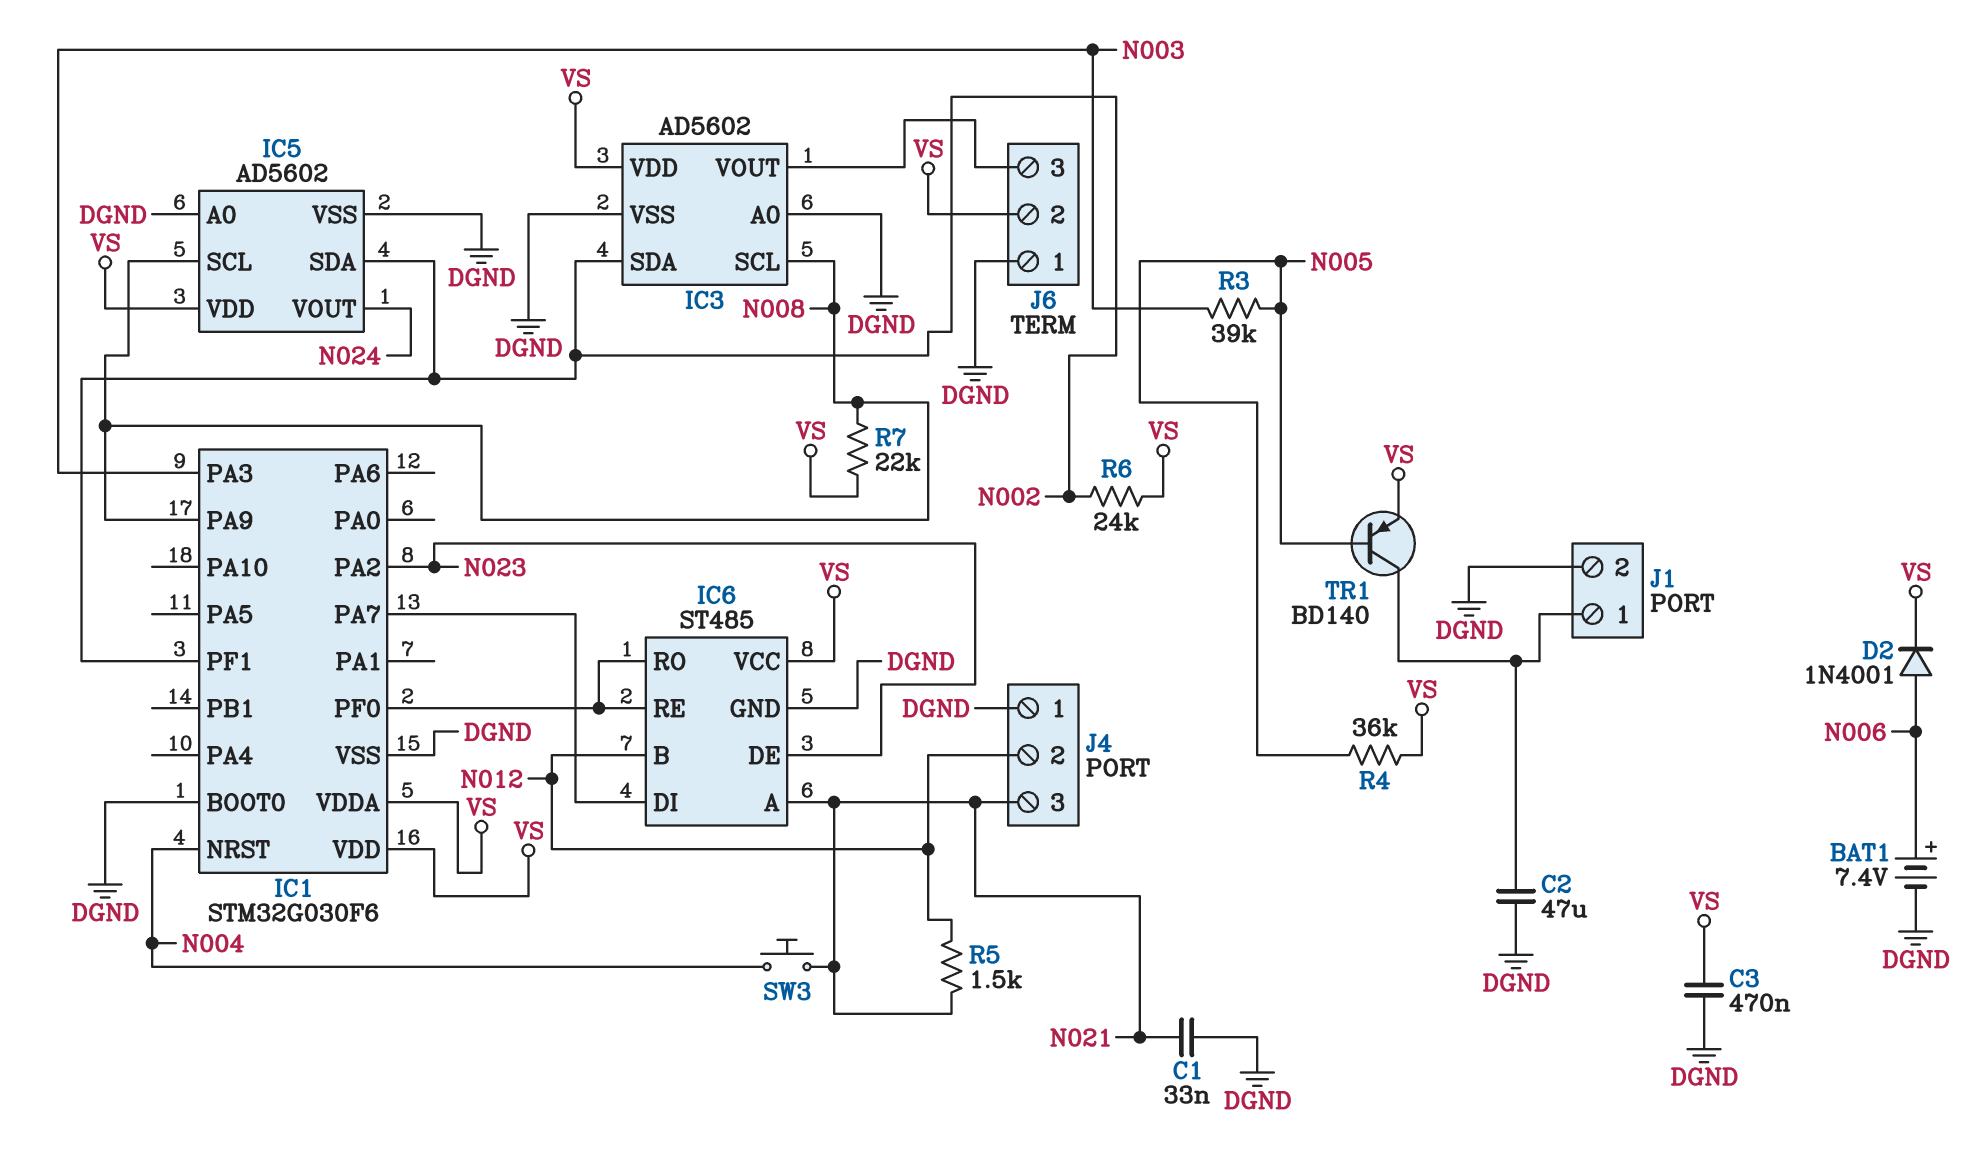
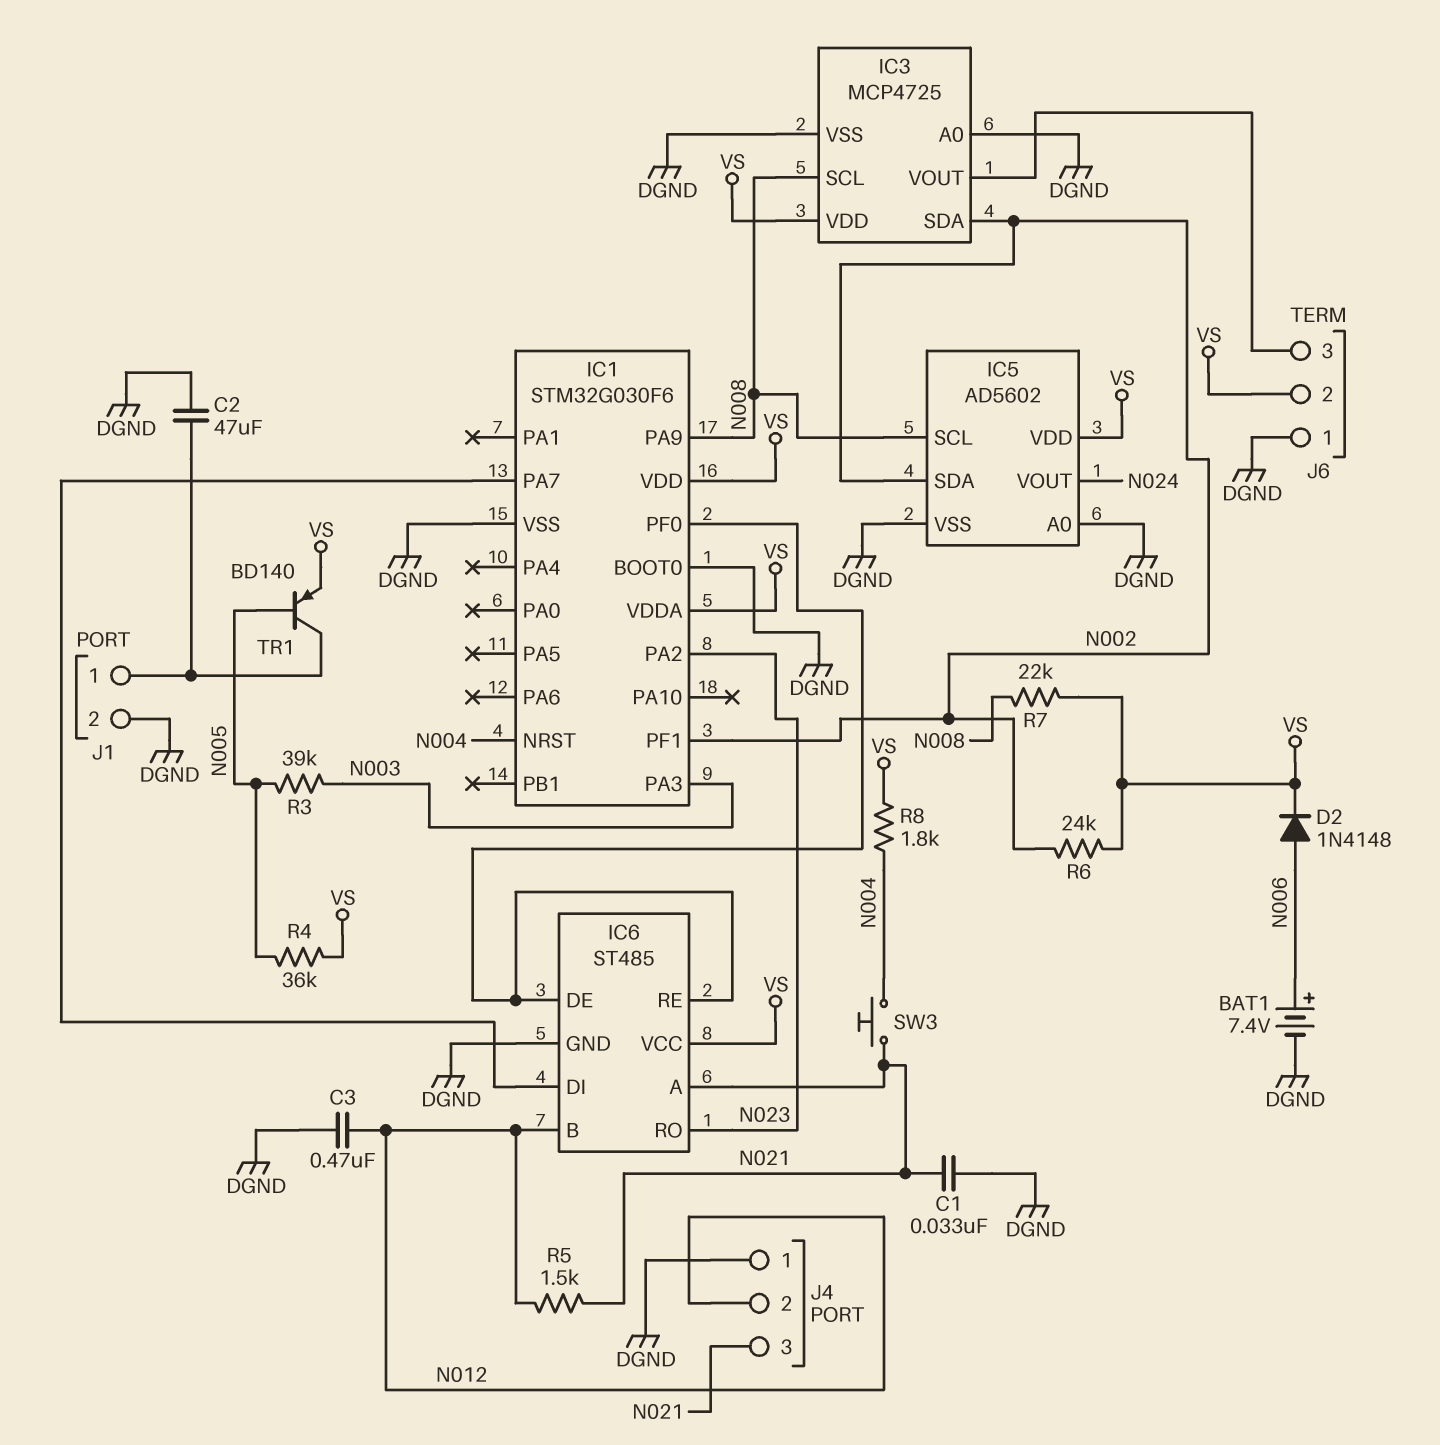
C3: 470nF (DGND, VS) -> 470nF (DGND, N012)
D2: diode 1N4001 (A N006, K VS) -> diode 1N4148 (A N006, K VS)
IC3: AD5602 -> MCP4725
IC6 pin DE: N023 -> IC1/PF0
IC6 pin RO: IC1/PF0 -> N023
R8: none -> 1.8k (N004, VS)

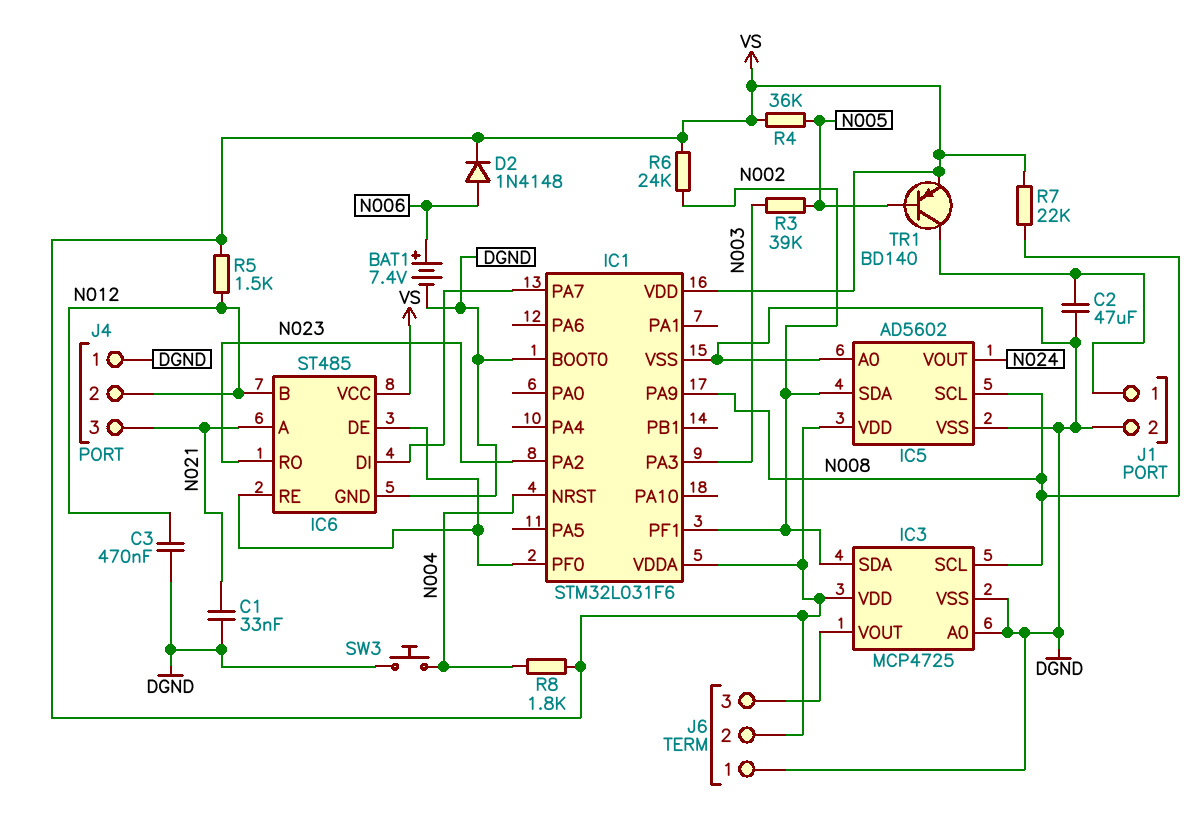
IC1: STM32G030F6 -> STM32L031F6
R5: 1.5k (N012, N021) -> 1.5k (N012, VS)
SW3: button (N004, N021) -> button (DGND, N004)

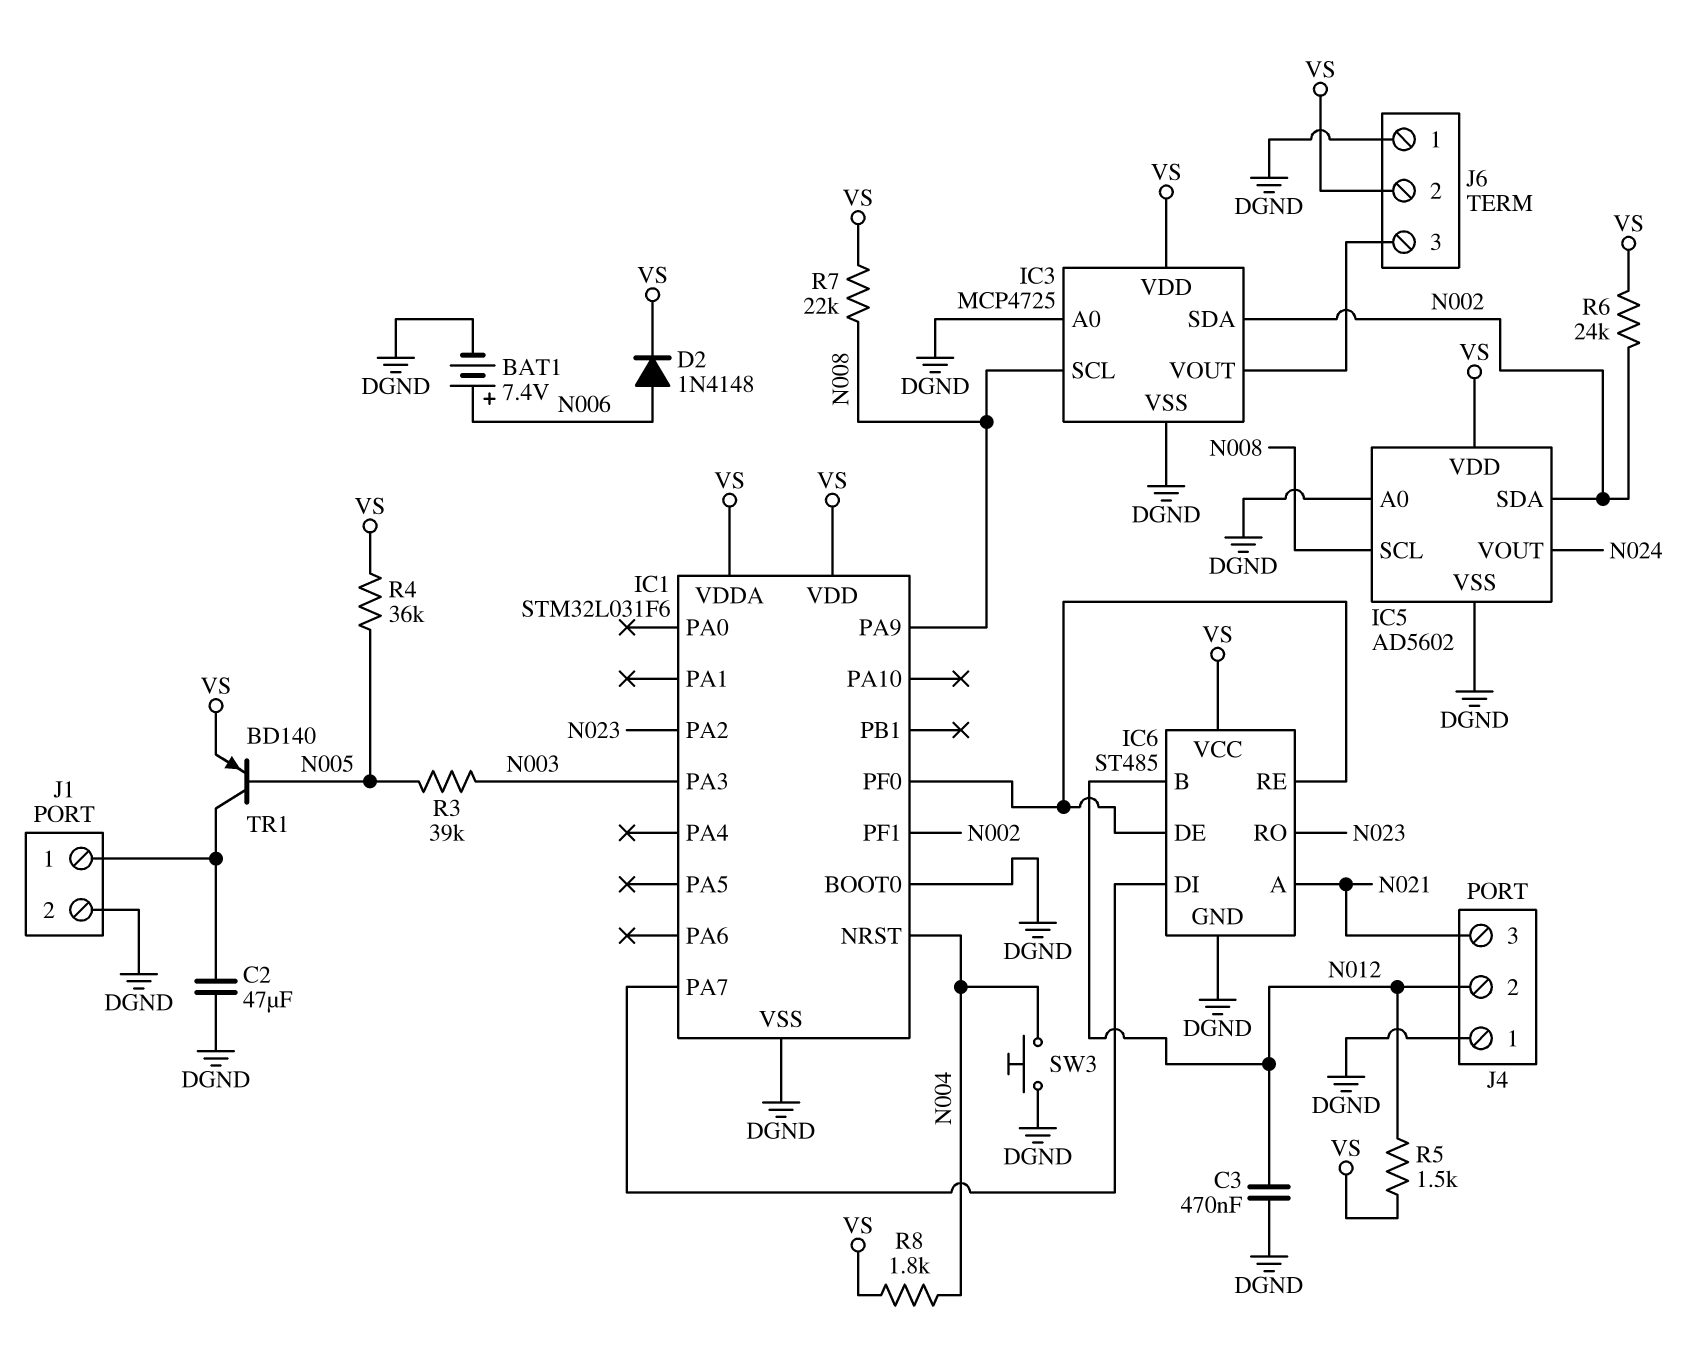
C1: 33nF (DGND, N021) -> none

